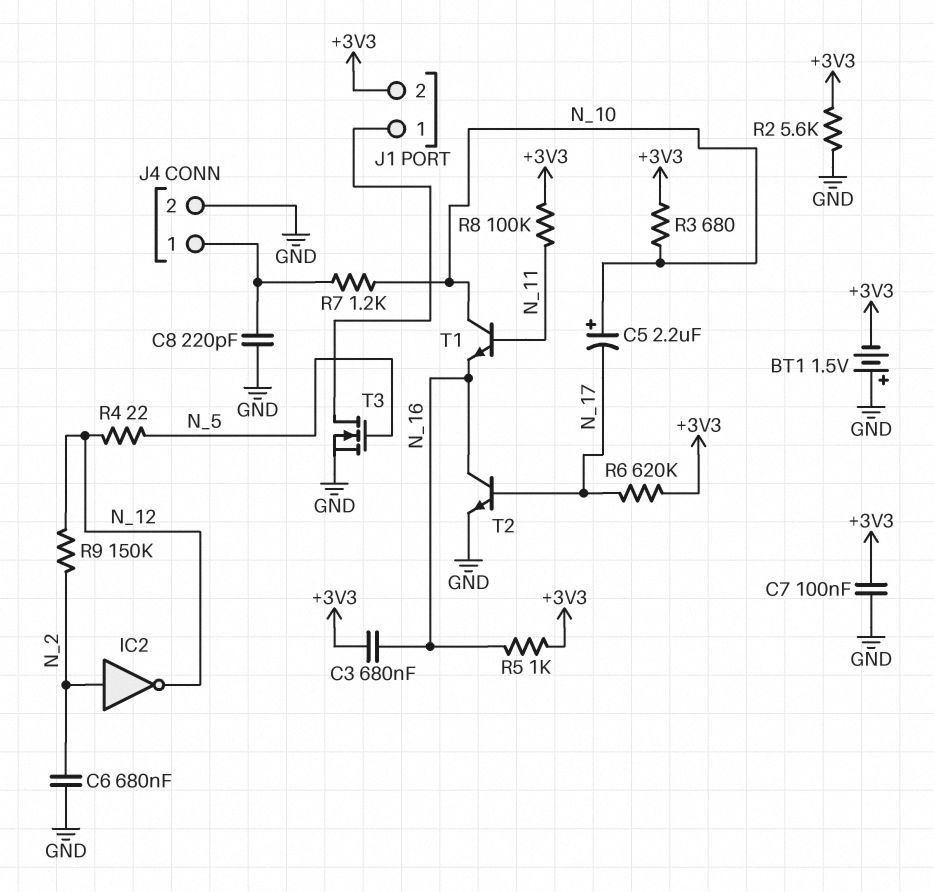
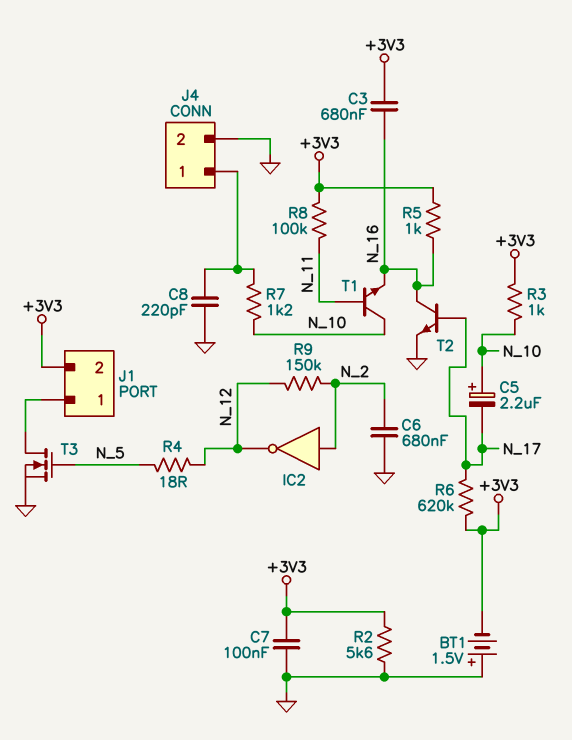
R3: 680 (+3V3, N_10) -> 1k (+3V3, N_10)
R4: 22 (N_5, N_12) -> 18 (N_5, N_12)

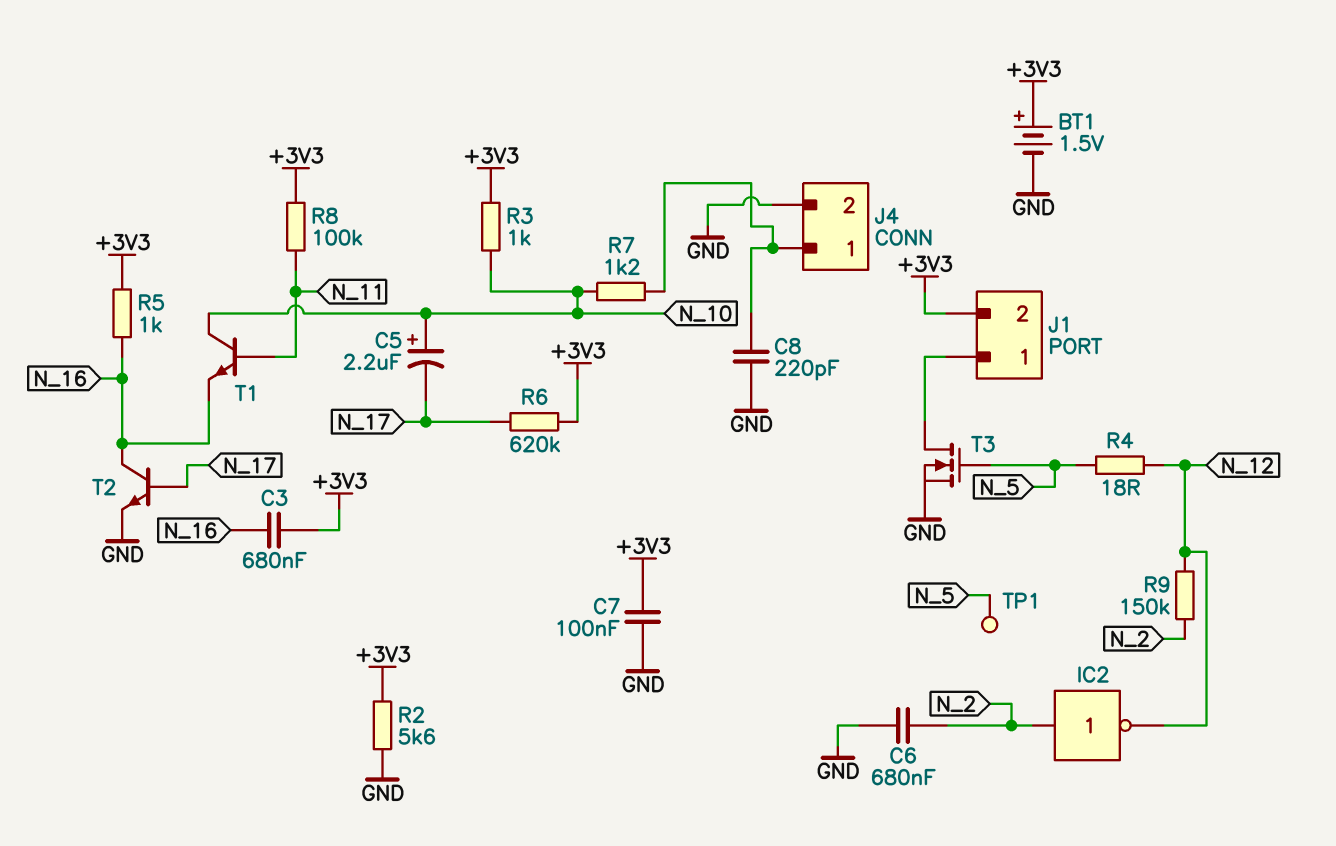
BT1: 1.5V (plus GND, minus +3V3) -> 1.5V (plus +3V3, minus GND)
TP1: none -> test point (N_5)

